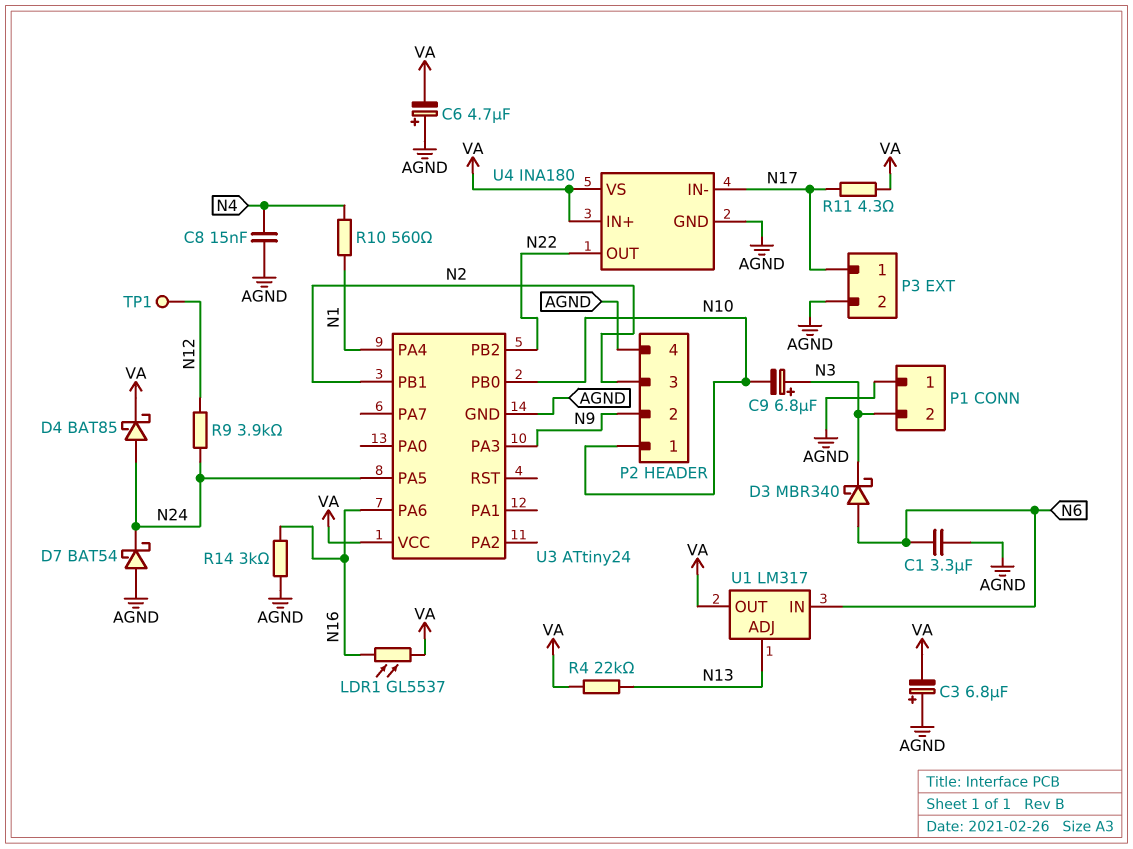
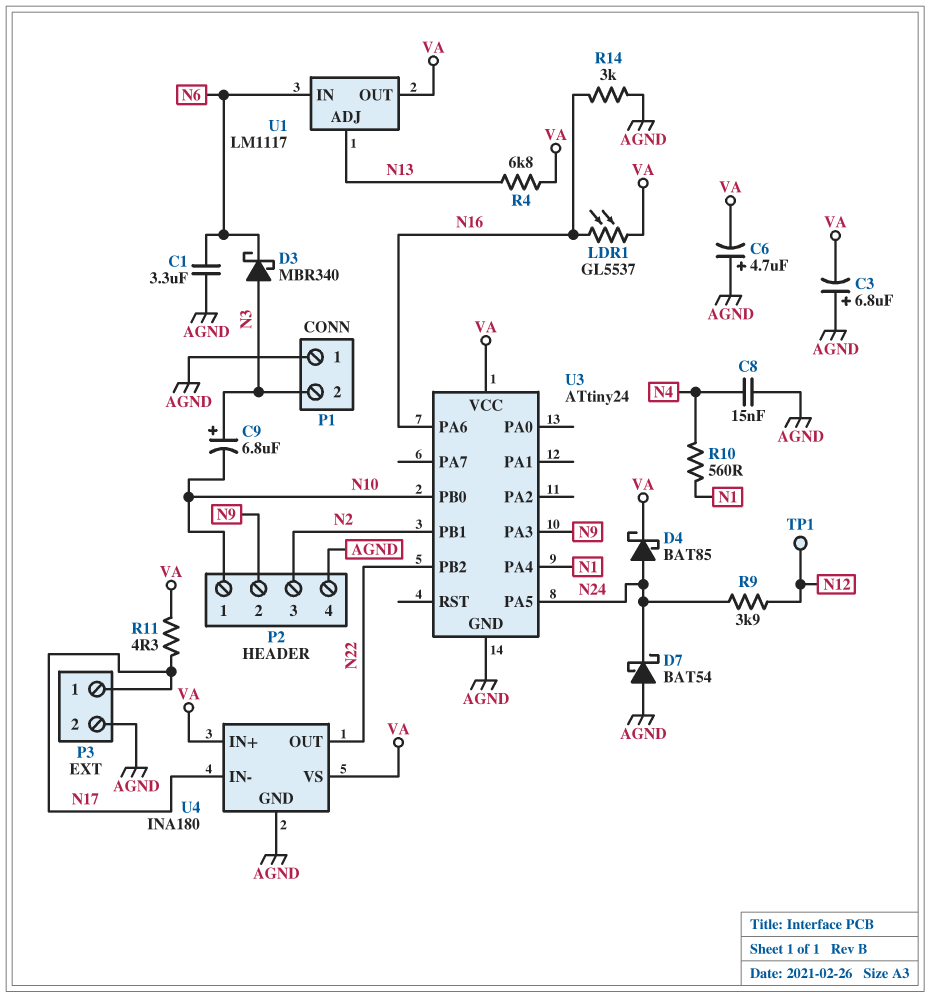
D3: schottky MBR340 (A N6, K N3) -> schottky MBR340 (A N3, K N6)
R4: 22k (N13, VA) -> 6.8k (N13, VA)
U1: LM317 -> LM1117

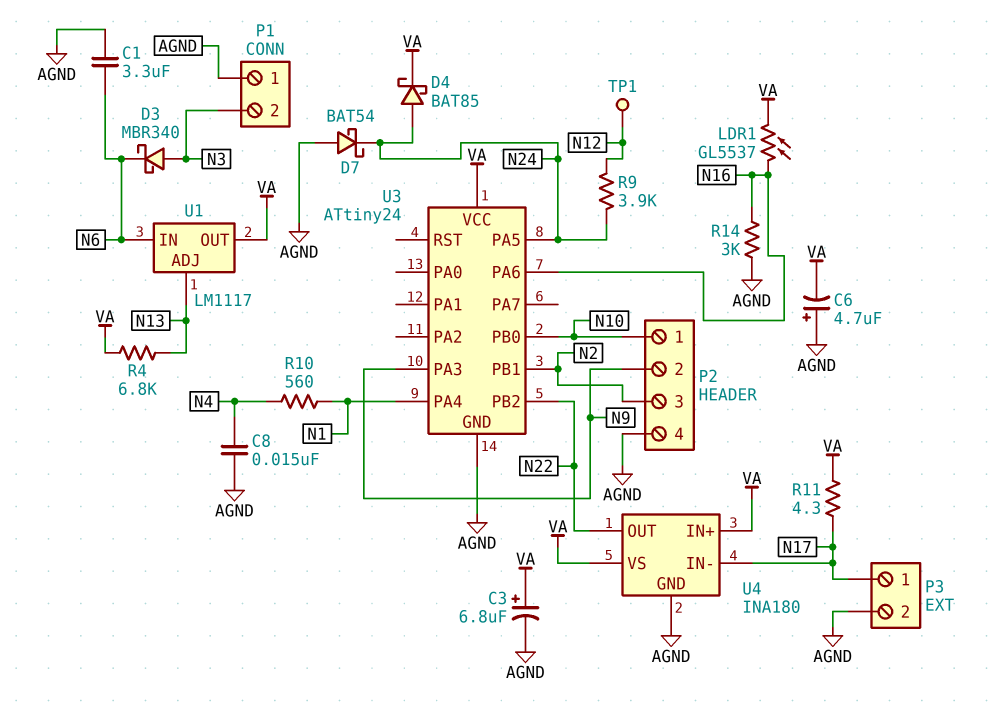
C3: 6.8uF (plus AGND, minus VA) -> 6.8uF (plus VA, minus AGND)
C9: 6.8uF (plus N3, minus N10) -> none

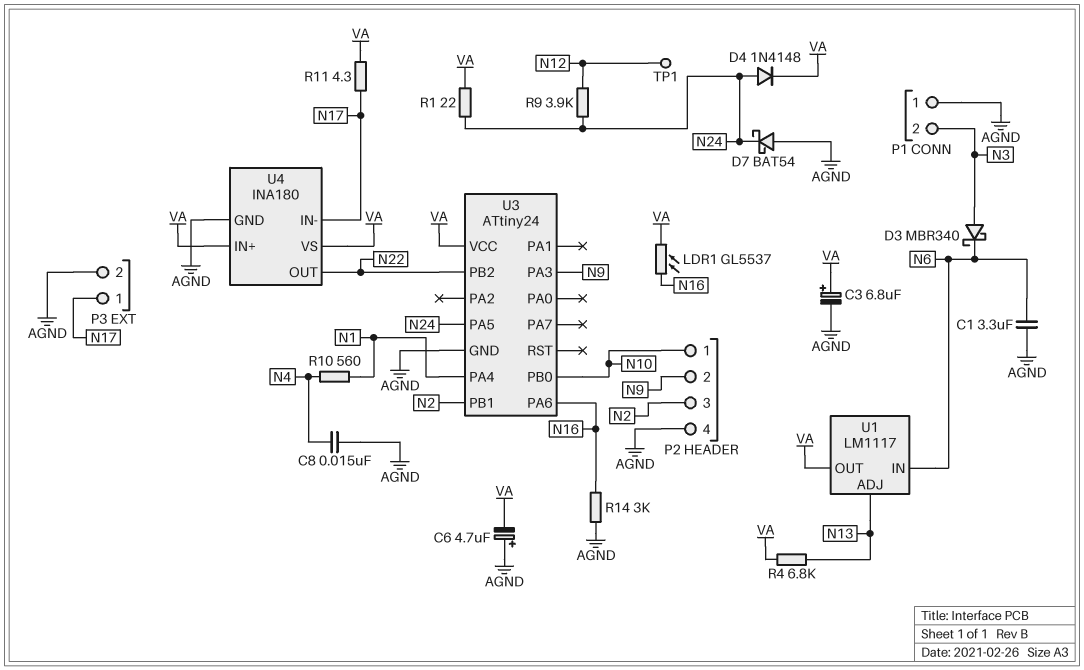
D4: schottky BAT85 (A N24, K VA) -> diode 1N4148 (A N24, K VA)
R1: none -> 22 (N24, VA)

